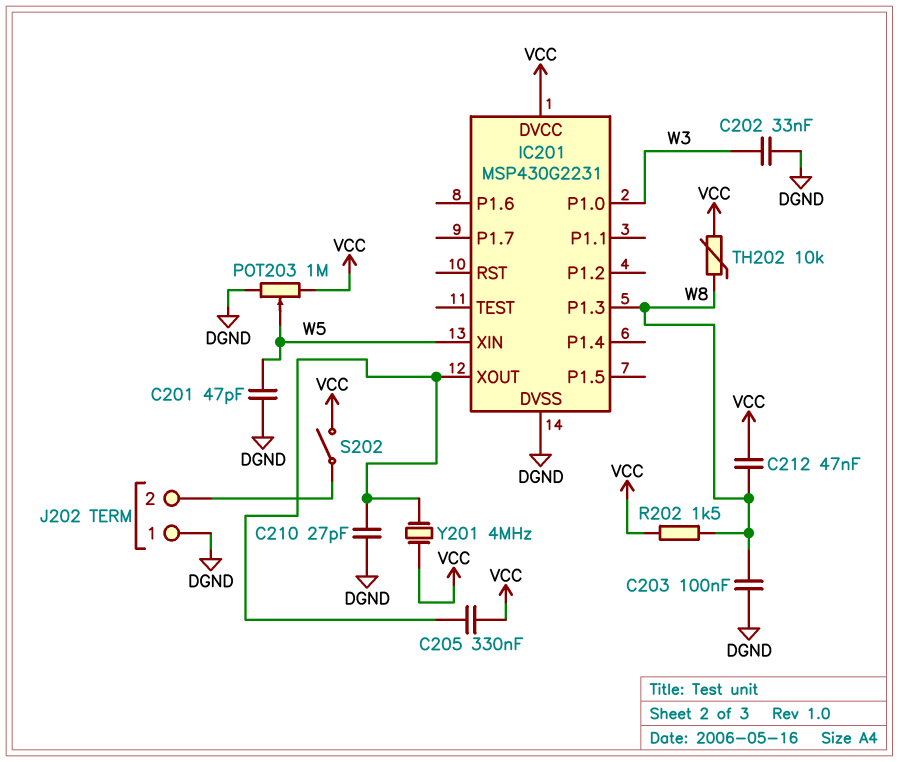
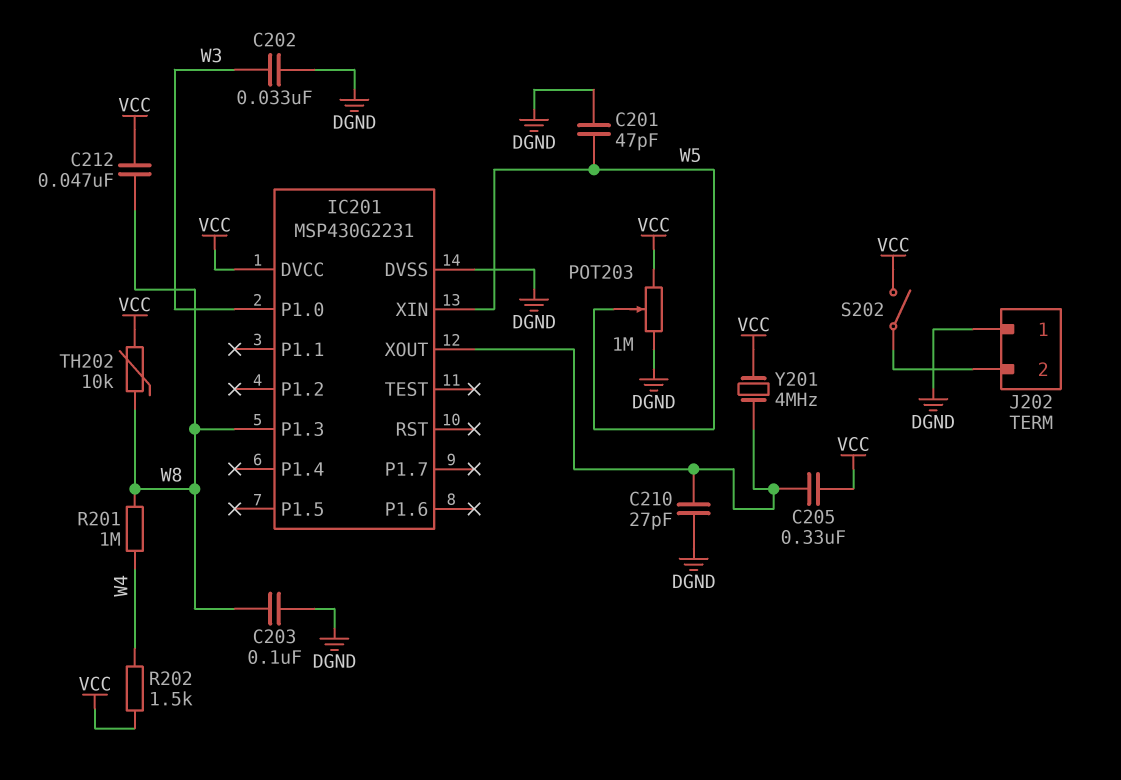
R201: none -> 1M (W4, W8)
R202: 1.5k (VCC, W8) -> 1.5k (VCC, W4)

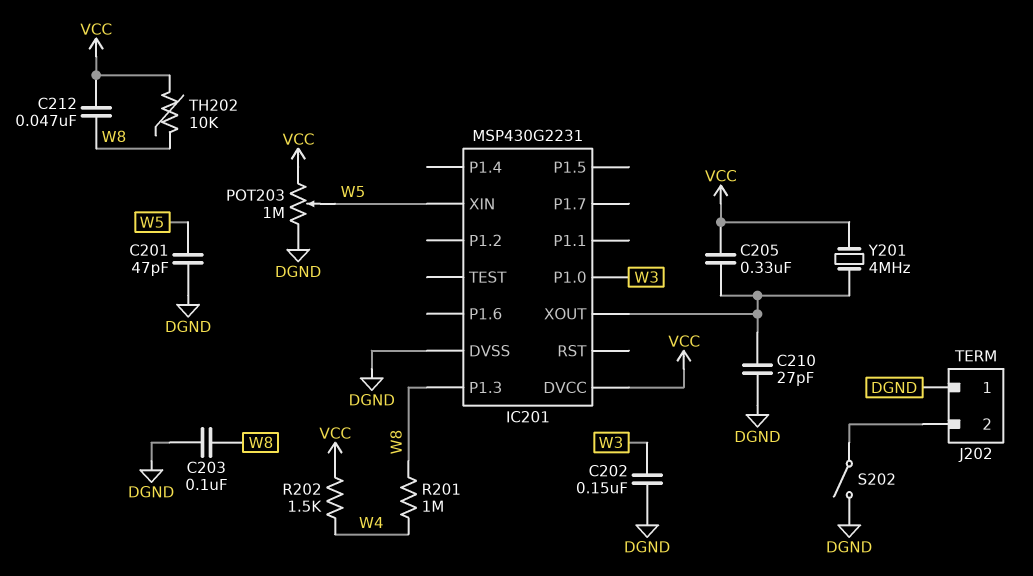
C202: 33nF (DGND, W3) -> 150nF (DGND, W3)
S202: switch (J202/2, VCC) -> switch (DGND, J202/2)

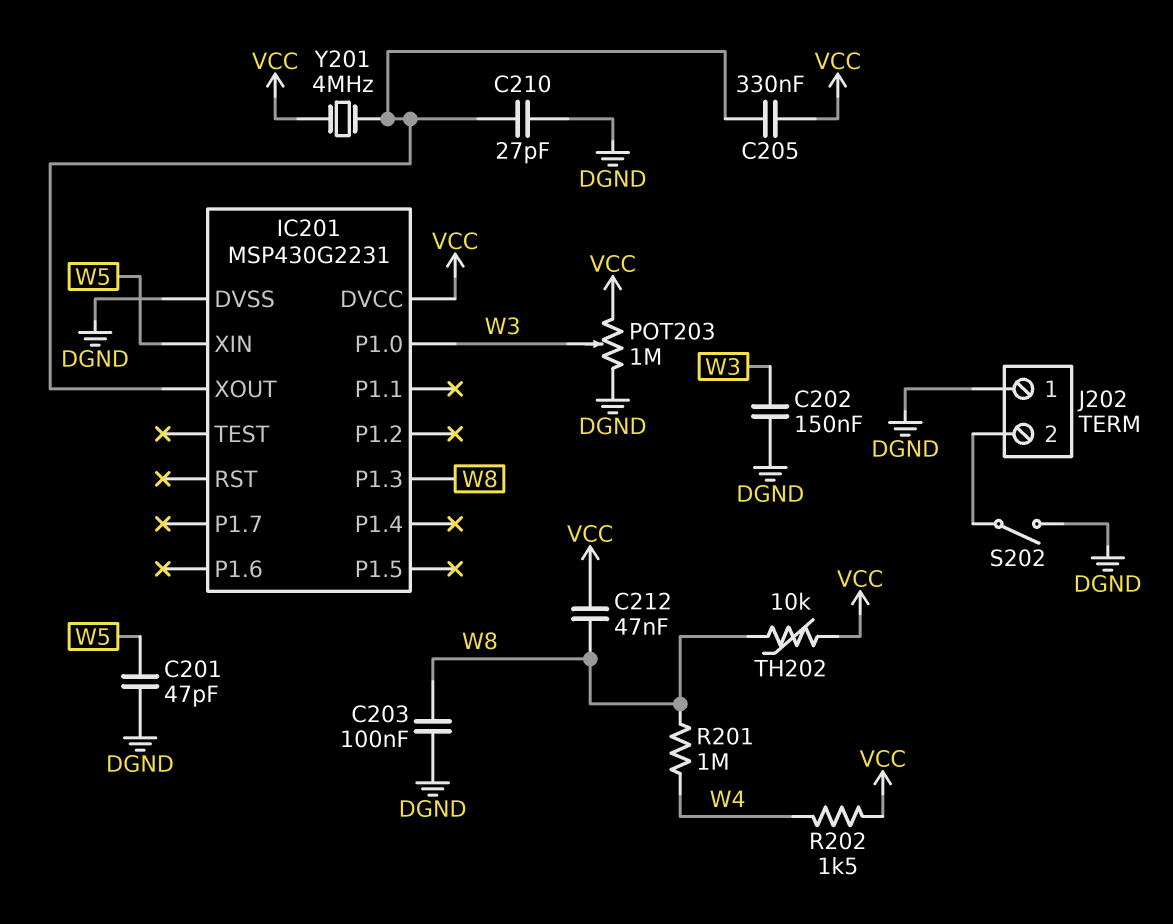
POT203: 1M (DGND, VCC, wiper W5) -> 1M (DGND, VCC, wiper W3)

